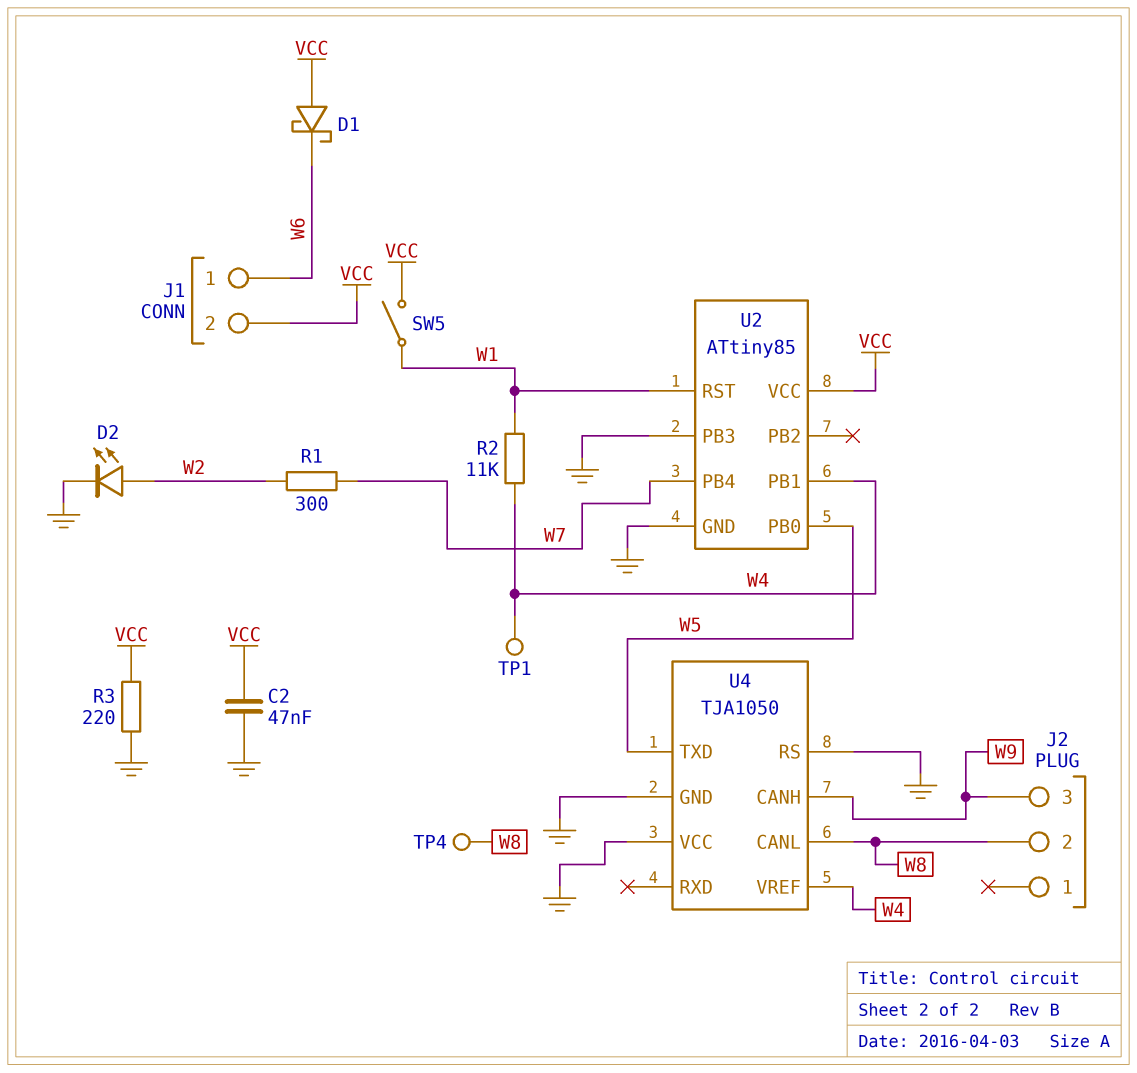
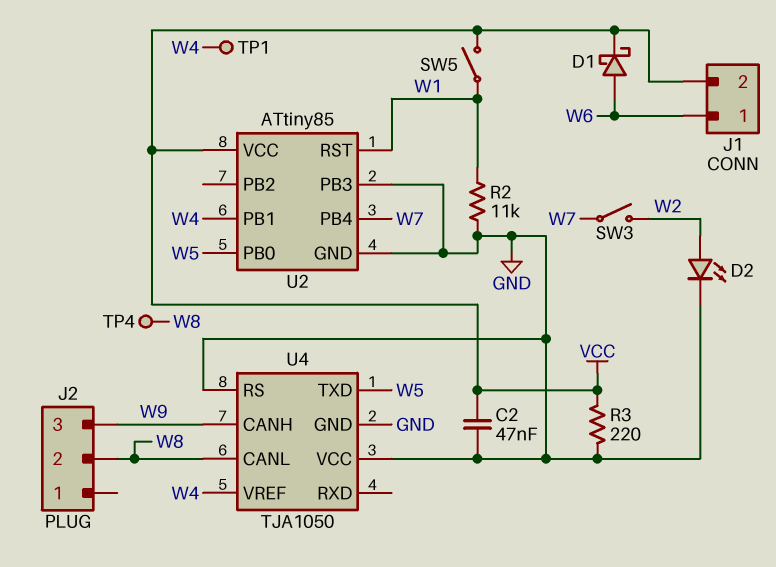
D1: schottky (A VCC, K W6) -> schottky (A W6, K VCC)
R1: 300 (W2, W7) -> none
R2: 11k (W1, W4) -> 11k (GND, W1)
SW3: none -> switch (W2, W7)

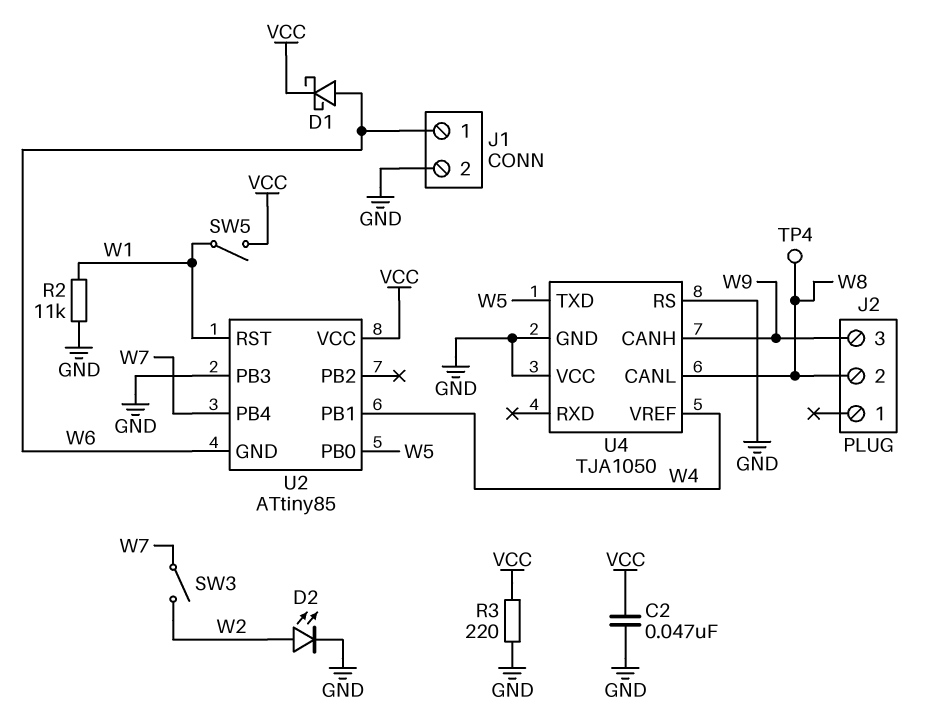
J1 pin 2: VCC -> GND
TP1: test point (W4) -> none
U2 pin GND: GND -> W6

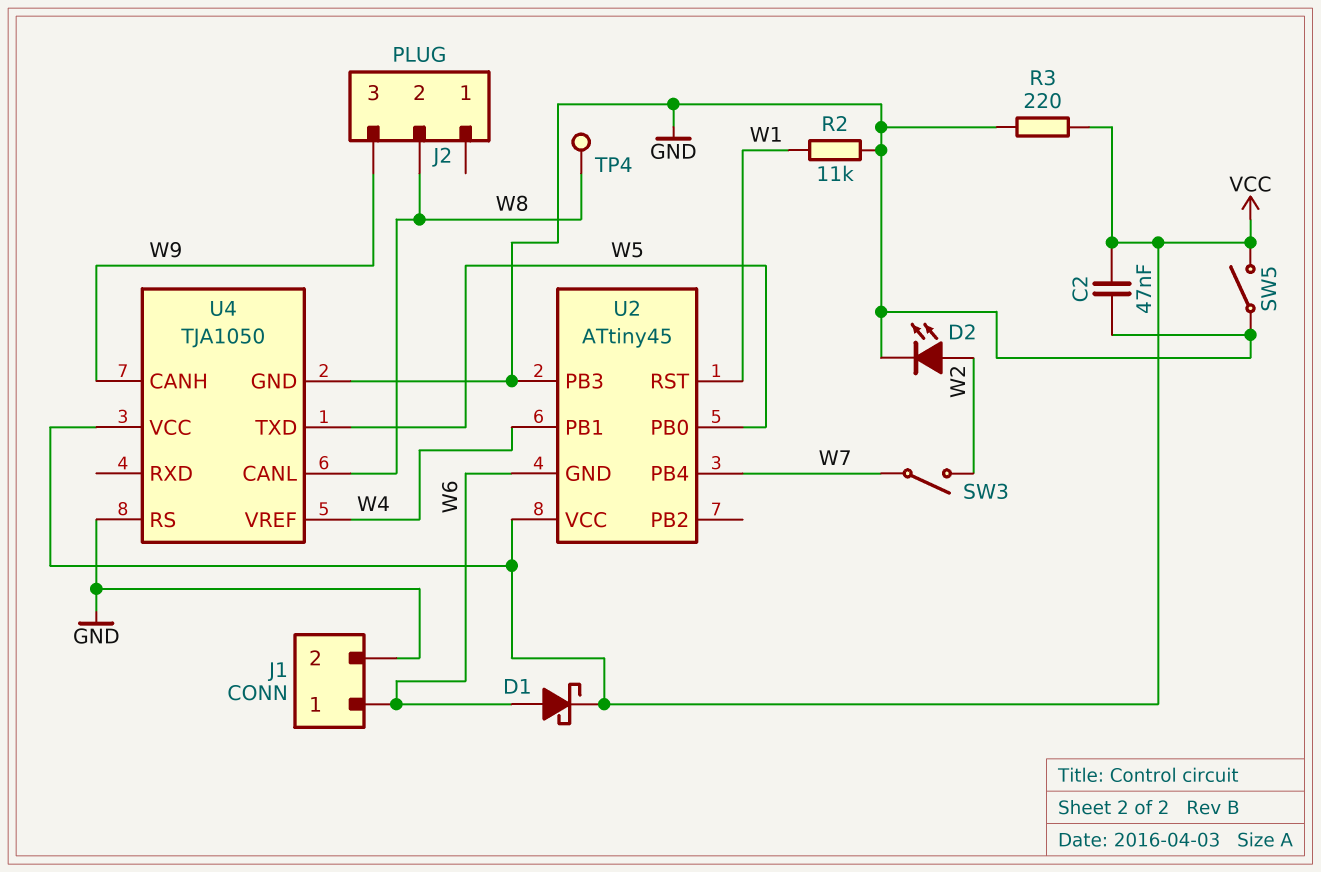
SW5: switch (VCC, W1) -> switch (GND, VCC)
U2: ATtiny85 -> ATtiny45
U4 pin VCC: GND -> VCC

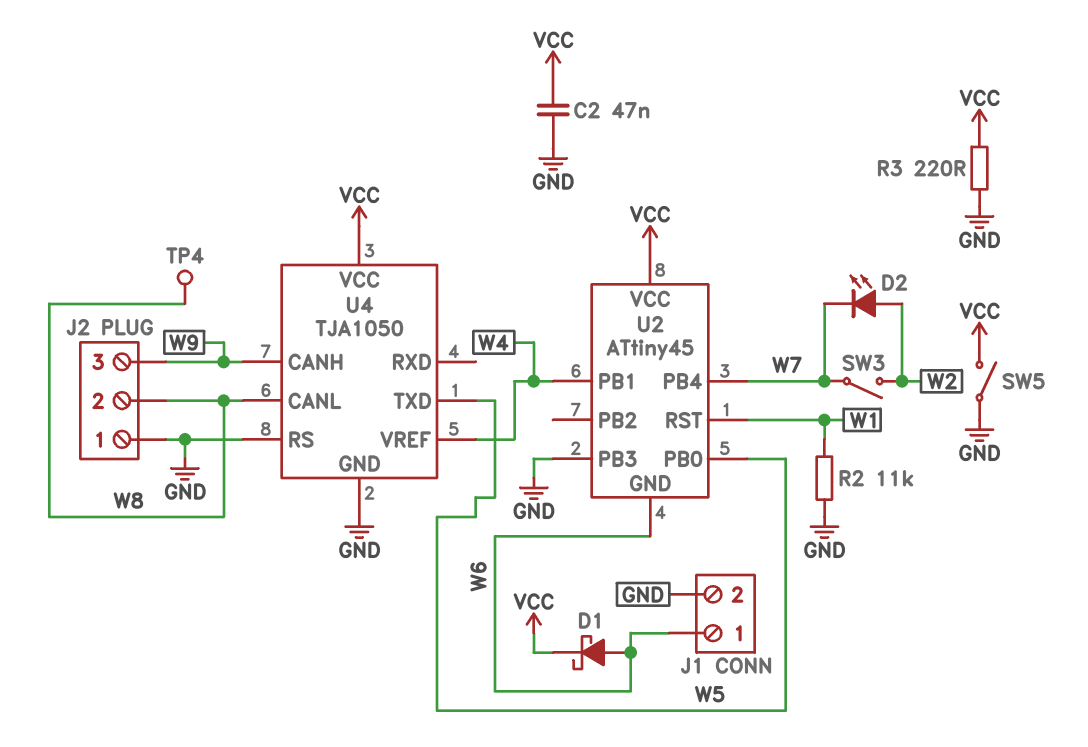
D2: LED (A W2, K GND) -> LED (A W2, K W7)
J2 pin 1: none -> GND

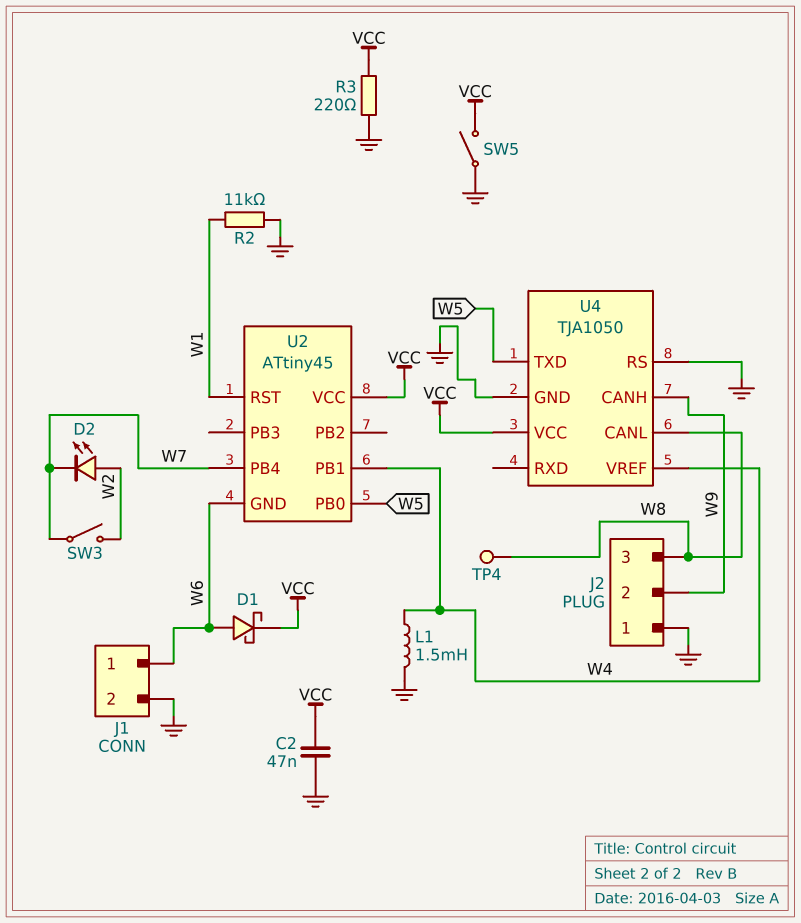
J2 pin 2: W8 -> W9
J2 pin 3: W9 -> W8
L1: none -> 1.5mH (GND, W4)
U2 pin PB3: GND -> none

